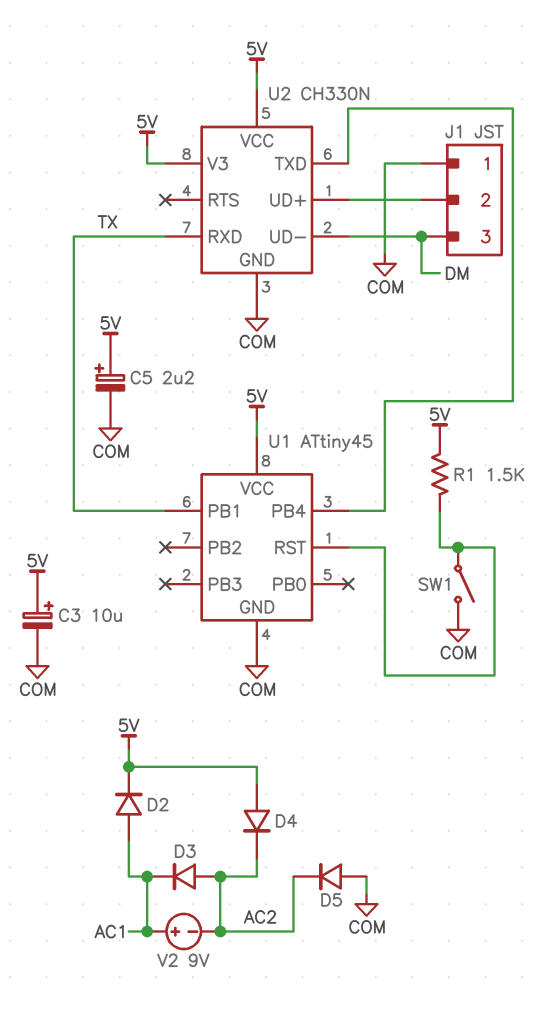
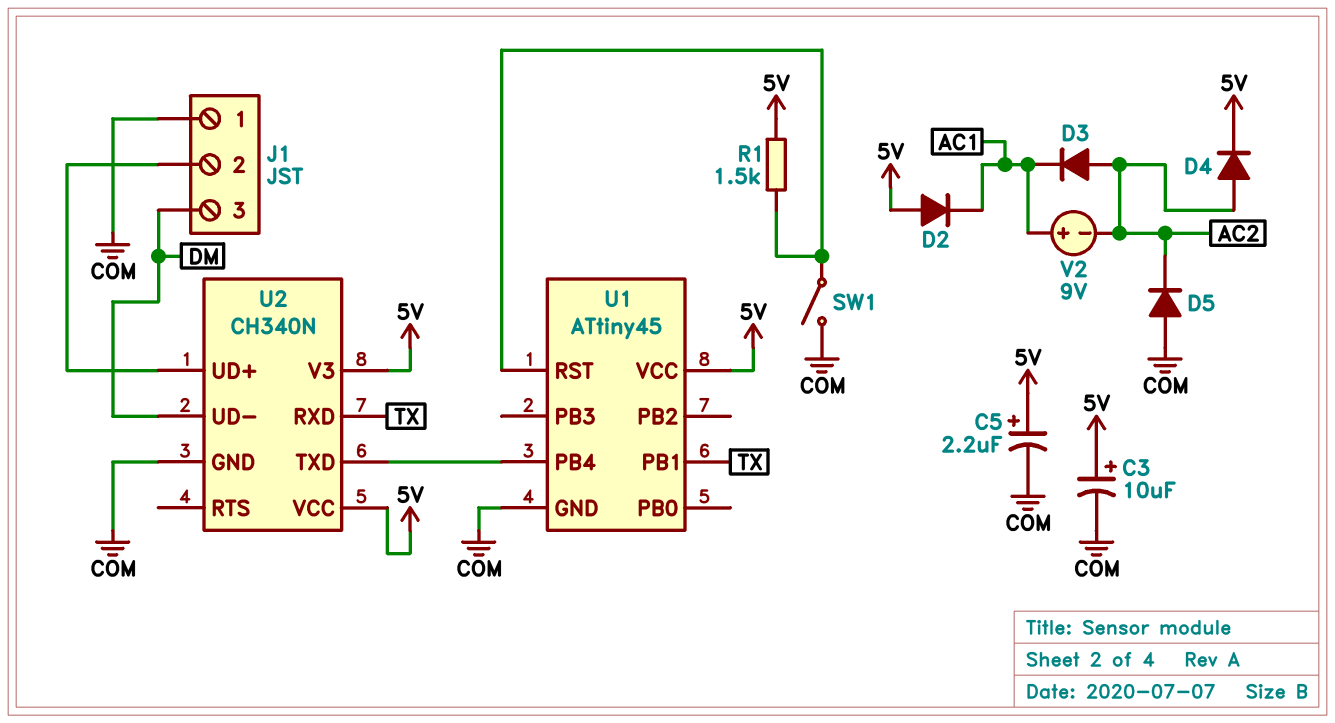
D2: diode (A AC1, K 5V) -> diode (A 5V, K AC1)
D4: diode (A 5V, K AC2) -> diode (A AC2, K 5V)
U2: CH330N -> CH340N

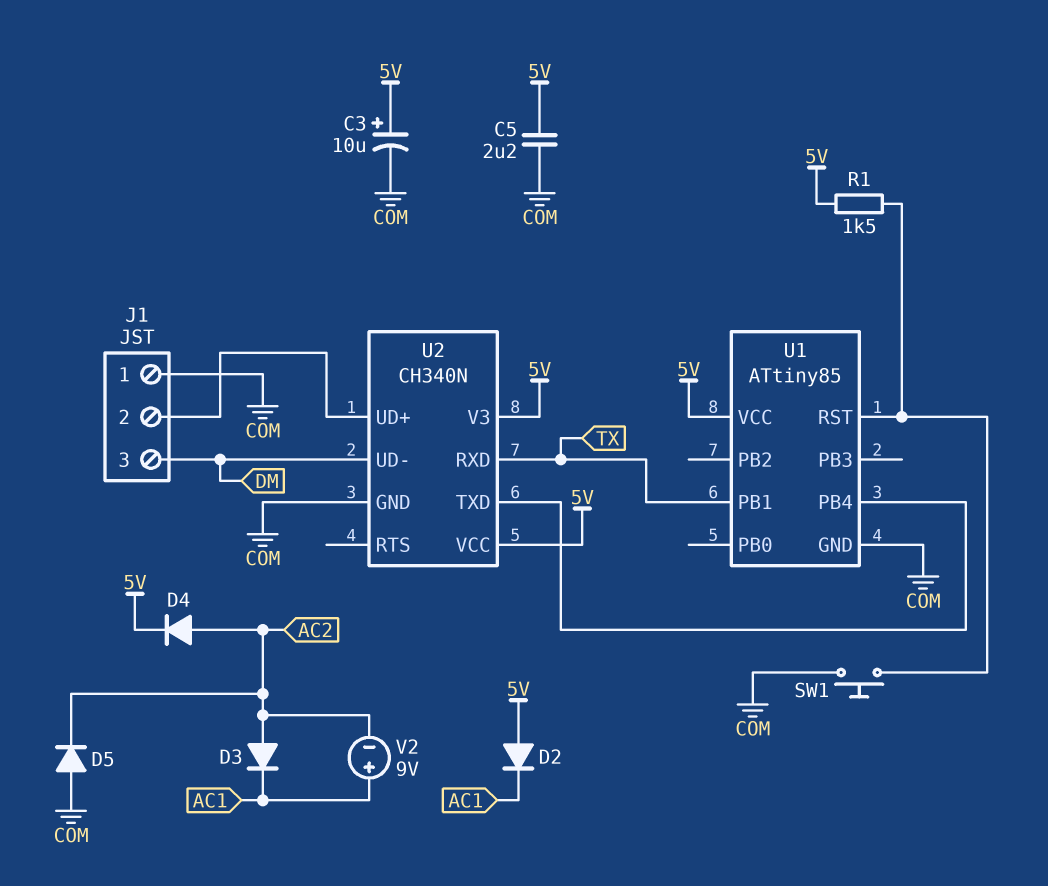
C5: 2.2uF (plus 5V, minus COM) -> 2.2uF (5V, COM)
SW1: switch (COM, U1/RST) -> button (COM, U1/RST)
U1: ATtiny45 -> ATtiny85

